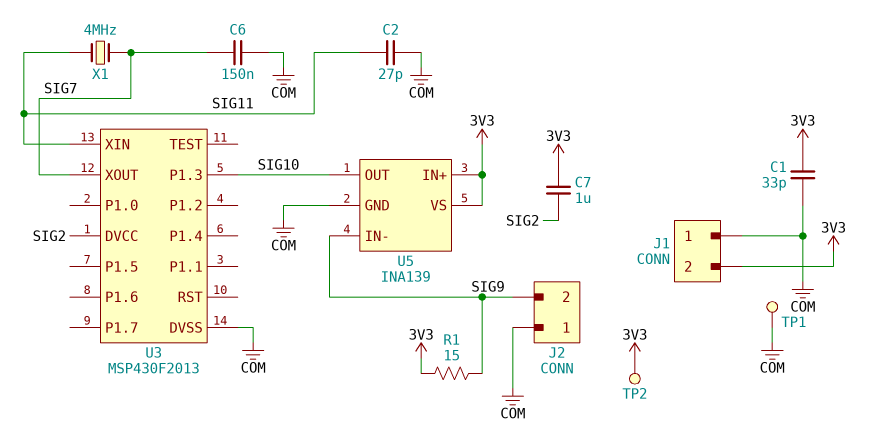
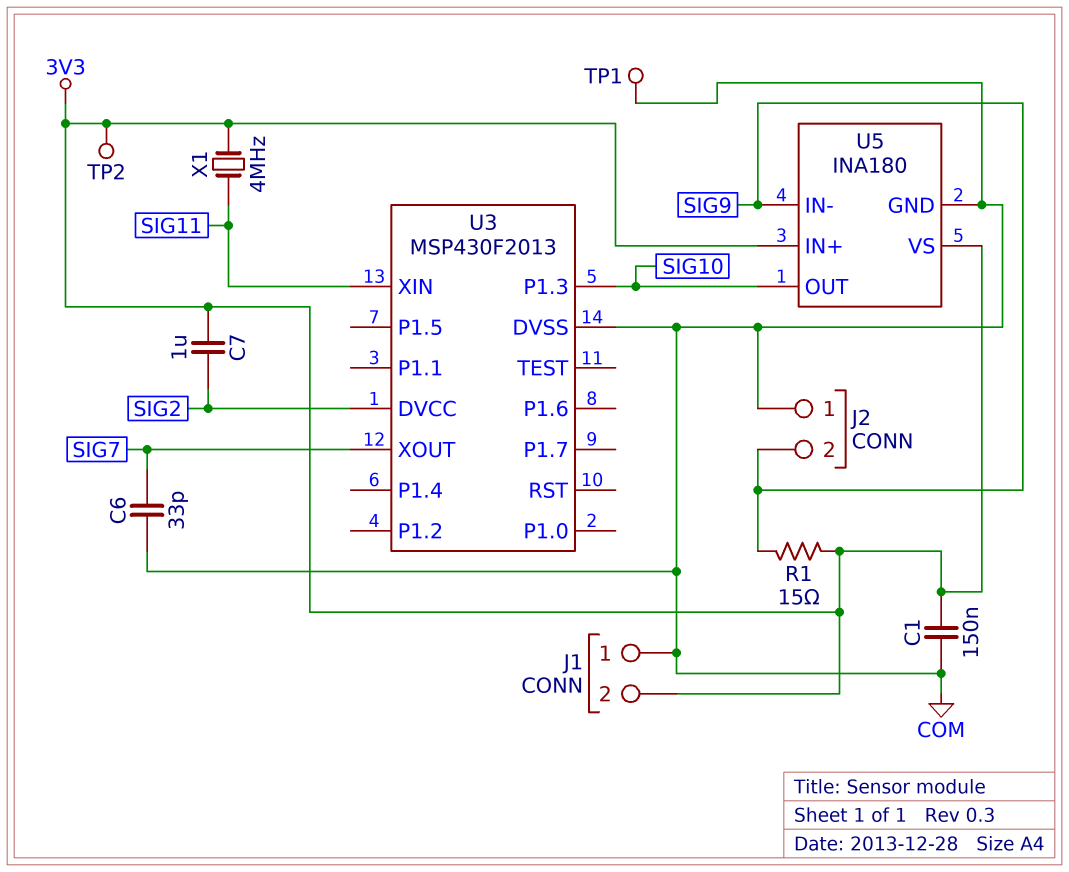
C1: 33pF (3V3, COM) -> 150nF (3V3, COM)
C2: 27pF (COM, SIG11) -> none
C6: 150nF (COM, SIG7) -> 33pF (COM, SIG7)
U5: INA139 -> INA180
X1: 4MHz (SIG7, SIG11) -> 4MHz (3V3, SIG11)

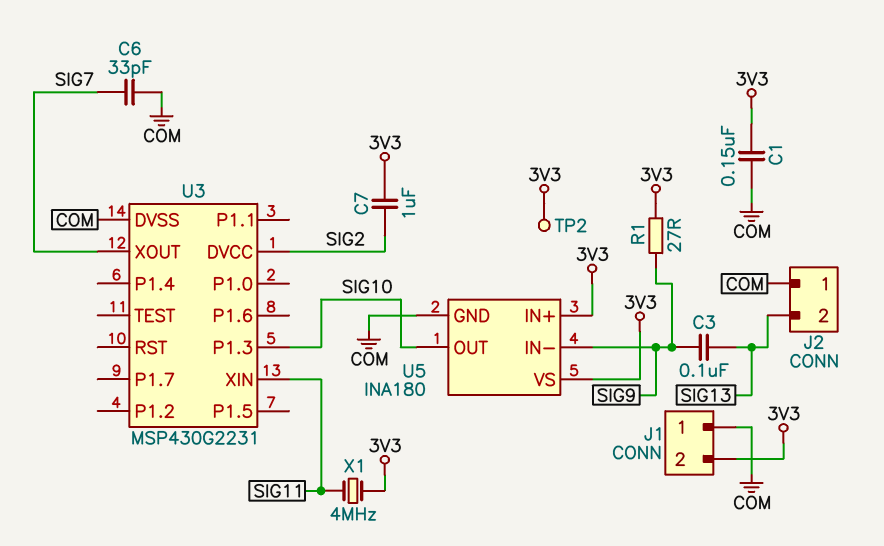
C3: none -> 100nF (SIG9, SIG13)
J2 pin 2: SIG9 -> SIG13
R1: 15 (3V3, SIG9) -> 27 (3V3, SIG9)
TP1: test point (COM) -> none
U3: MSP430F2013 -> MSP430G2231

